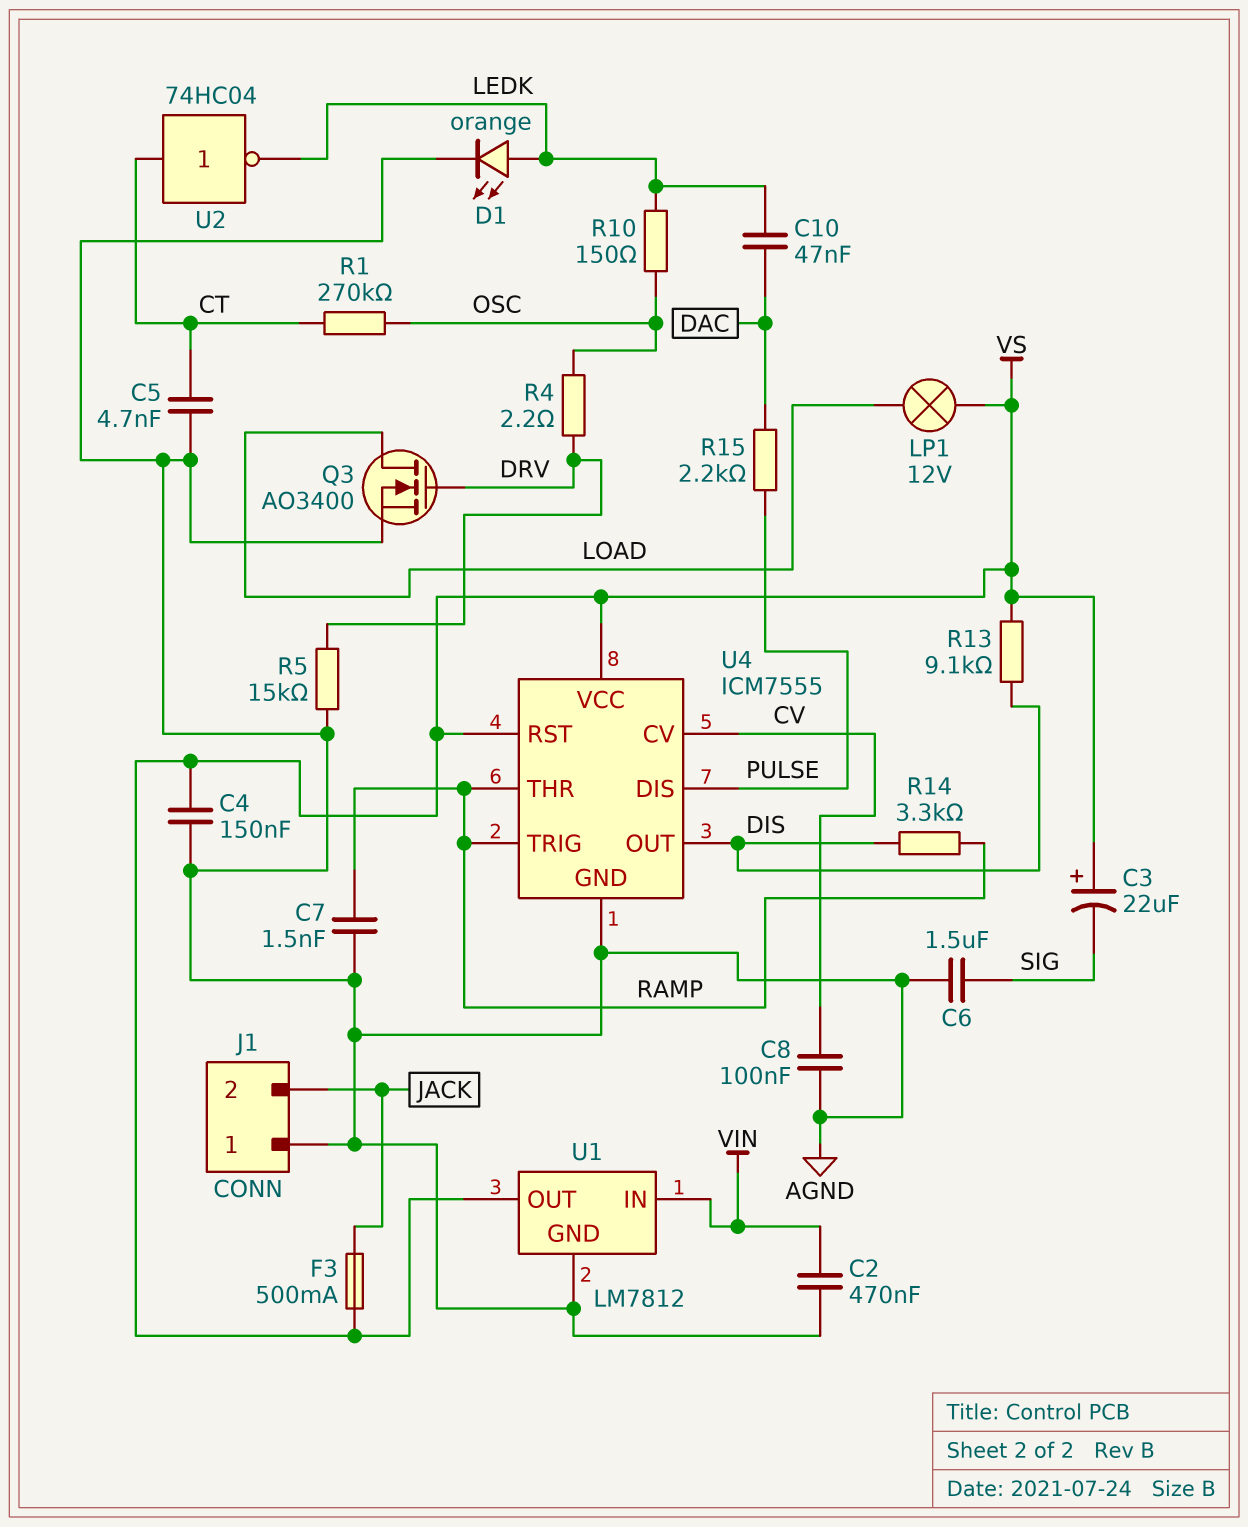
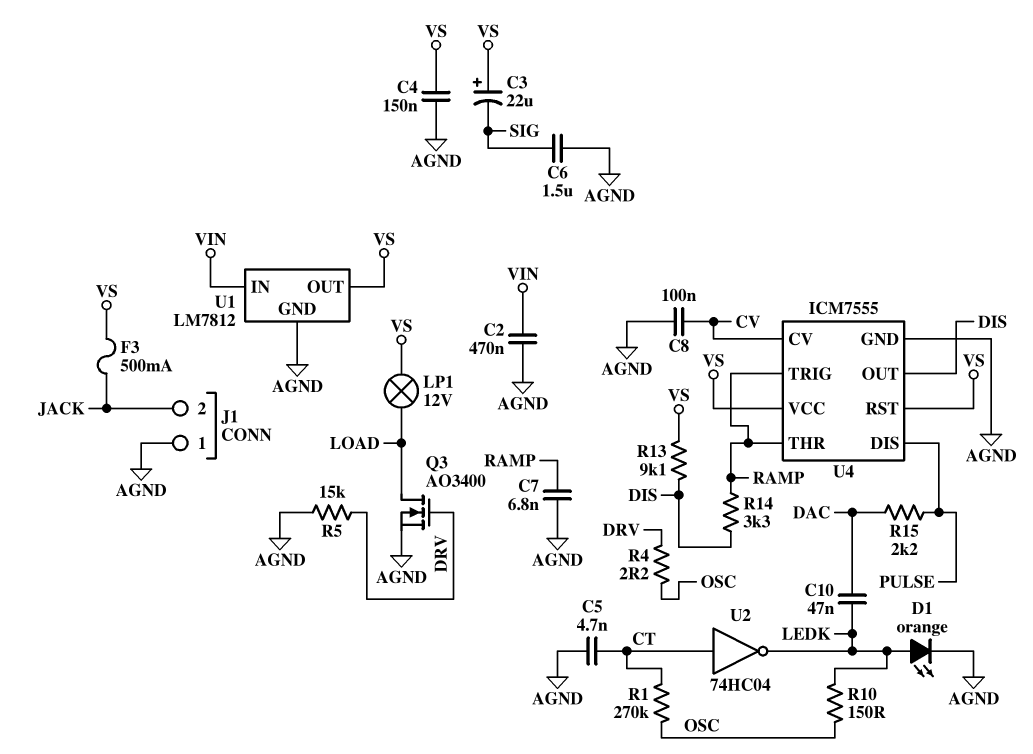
C7: 1.5nF (AGND, RAMP) -> 6.8nF (AGND, RAMP)

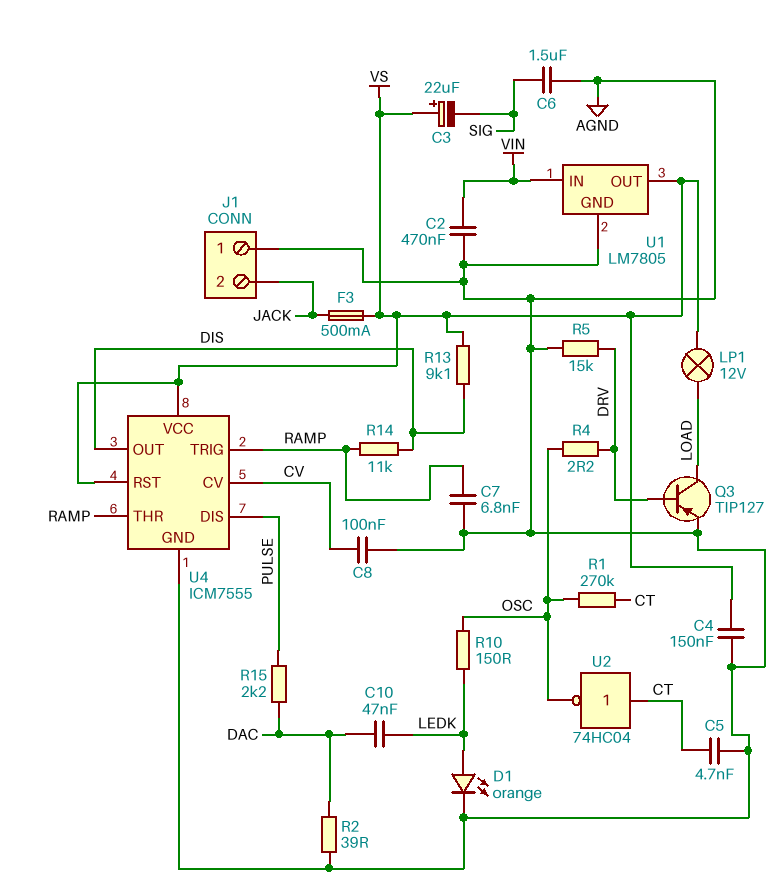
Q3: NMOS AO3400 (G DRV, D LOAD, S AGND) -> PNP TIP127 (B DRV, C LOAD, E AGND)
R2: none -> 39 (AGND, DAC)
R14: 3.3k (DIS, RAMP) -> 11k (DIS, RAMP)
U1: LM7812 -> LM7805
U2: NOT 74HC04 (in CT, out LEDK) -> NOT 74HC04 (in CT, out OSC)

